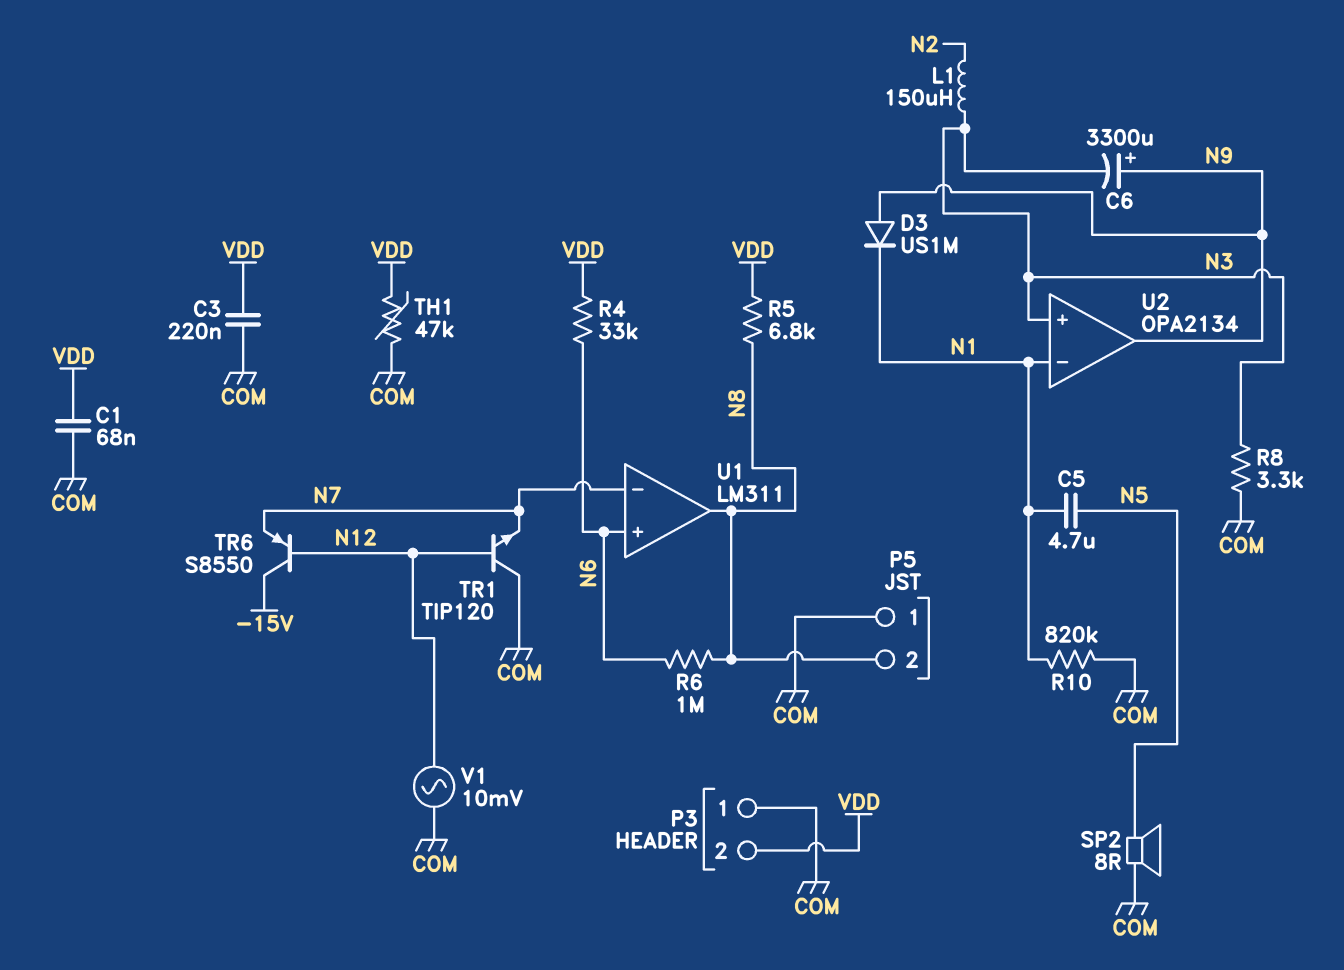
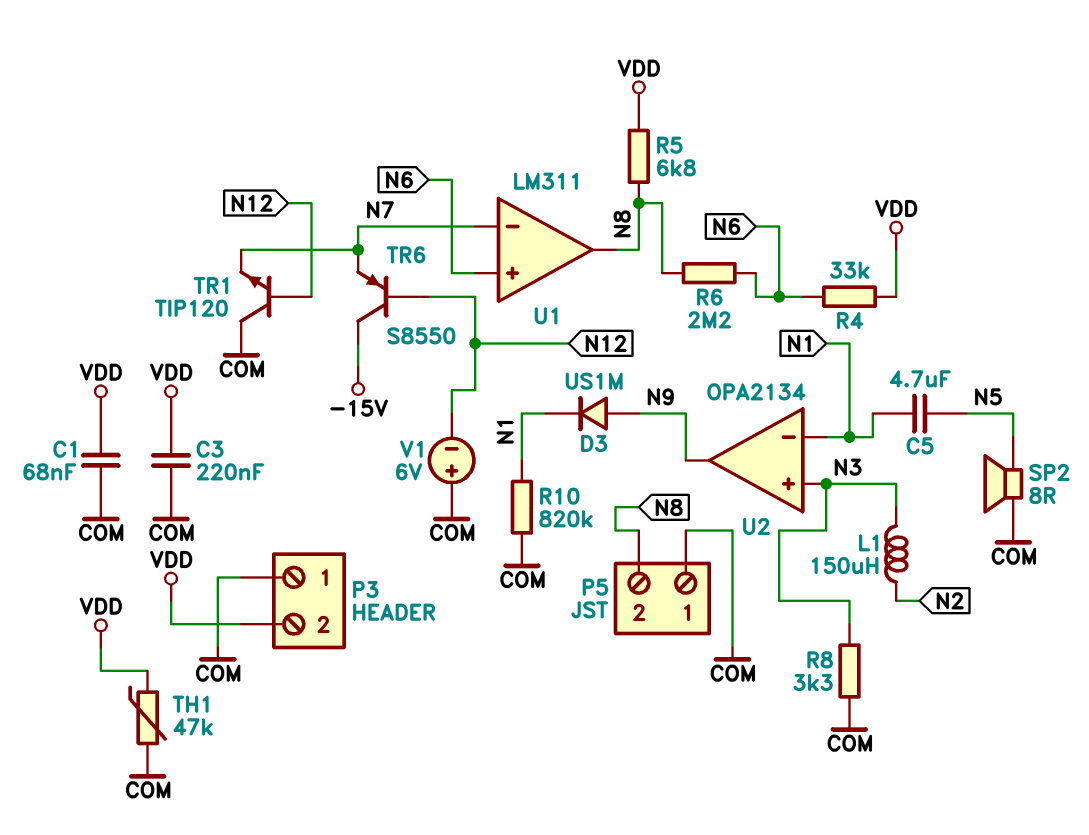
C6: 3300uF (plus N9, minus N3) -> none
R6: 1M (N6, N8) -> 2.2M (N6, N8)
V1: AC 10mV (COM, N12) -> 6V (plus COM, minus N12)

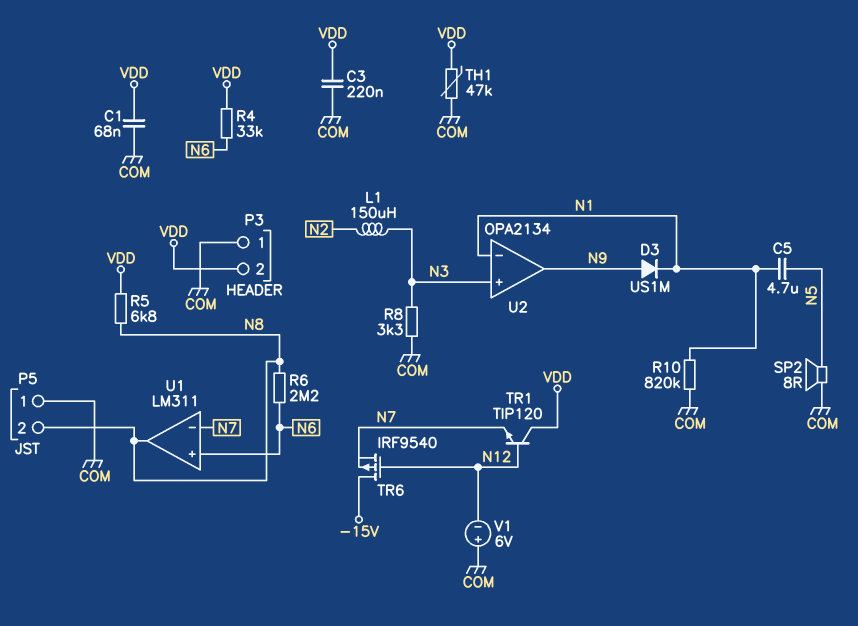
TR1: NPN TIP120 (B N12, C COM, E N7) -> NPN TIP120 (B N12, C VDD, E N7)
TR6: PNP S8550 (B N12, C -15V, E N7) -> PMOS IRF9540 (G N12, D -15V, S N7)

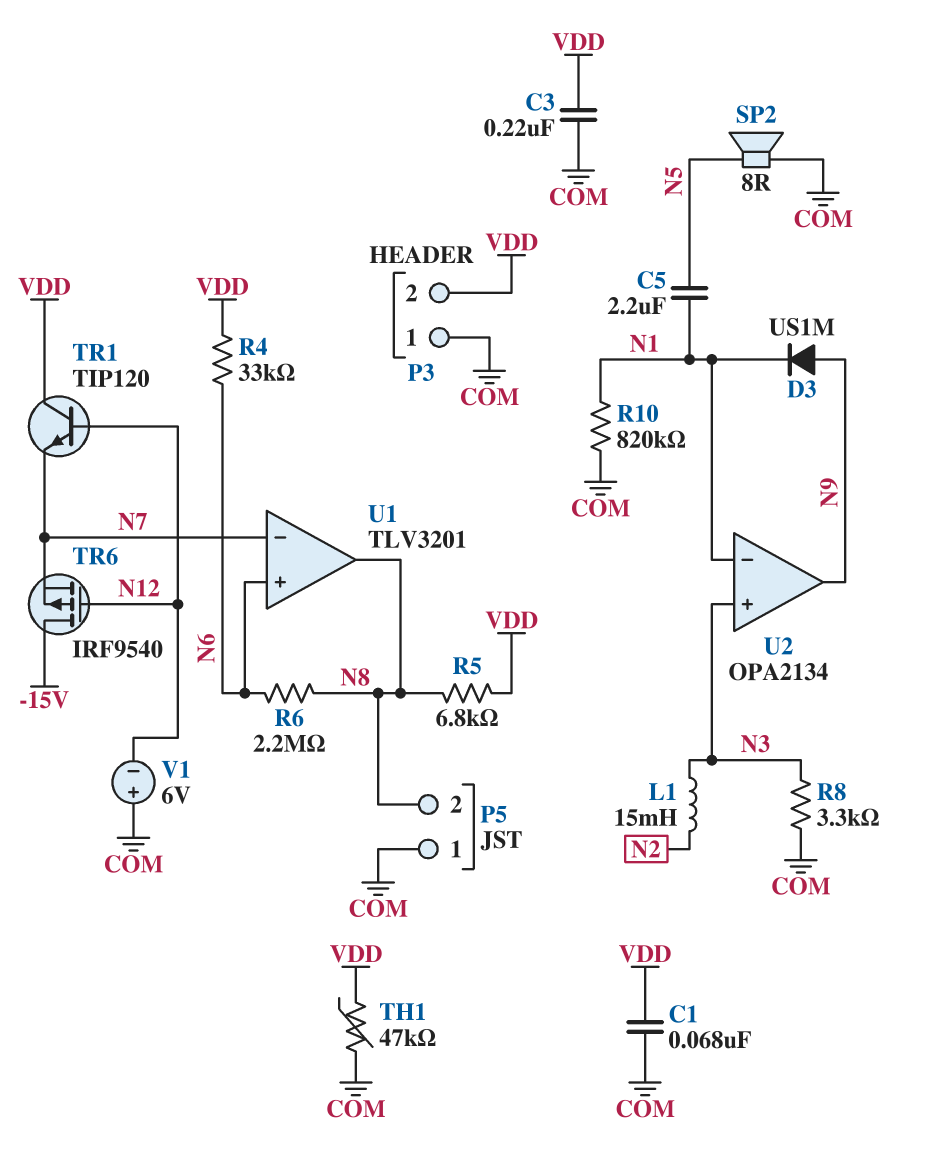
C5: 4.7uF (N1, N5) -> 2.2uF (N1, N5)
L1: 150uH (N2, N3) -> 15mH (N2, N3)
U1: LM311 -> TLV3201

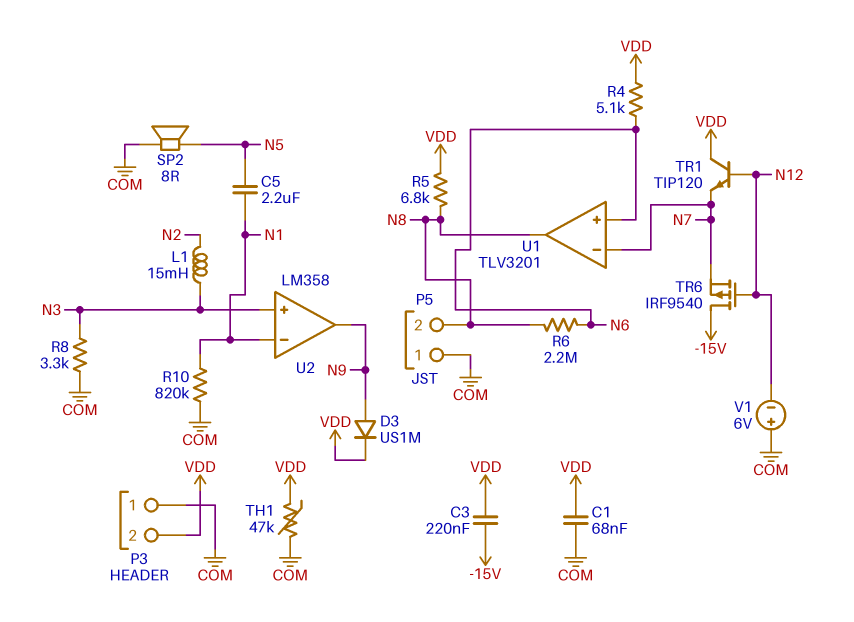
C3: 220nF (COM, VDD) -> 220nF (-15V, VDD)
D3: diode US1M (A N9, K N1) -> diode US1M (A N9, K VDD)
R4: 33k (N6, VDD) -> 5.1k (N6, VDD)
U2: OPA2134 -> LM358

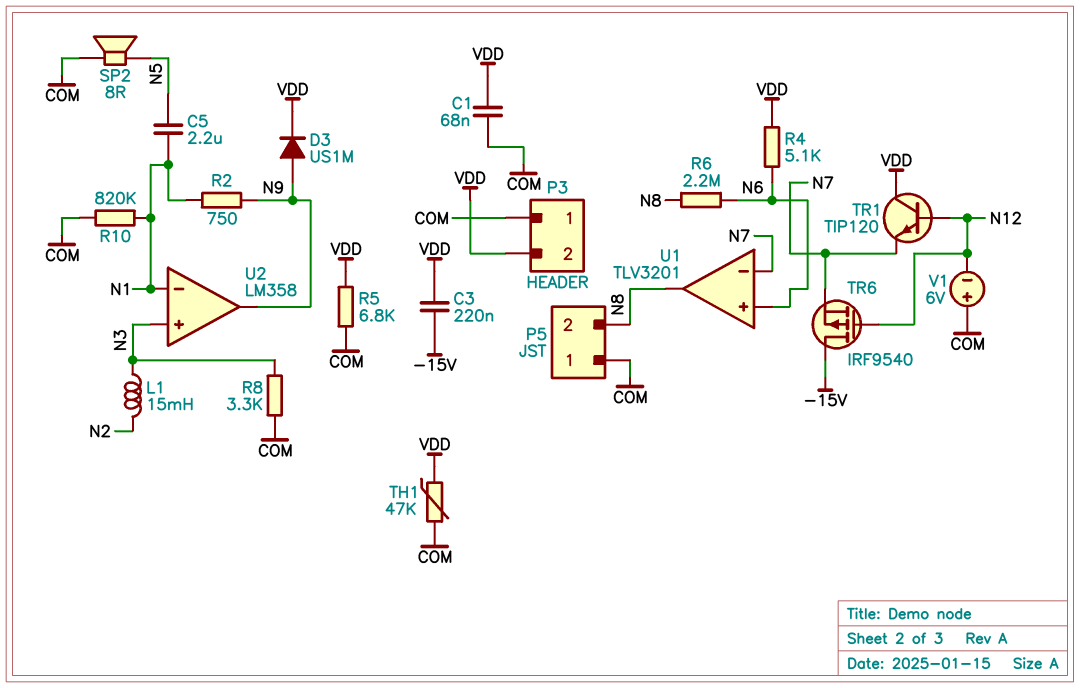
R2: none -> 750 (N1, N9)
R5: 6.8k (N8, VDD) -> 6.8k (COM, VDD)

